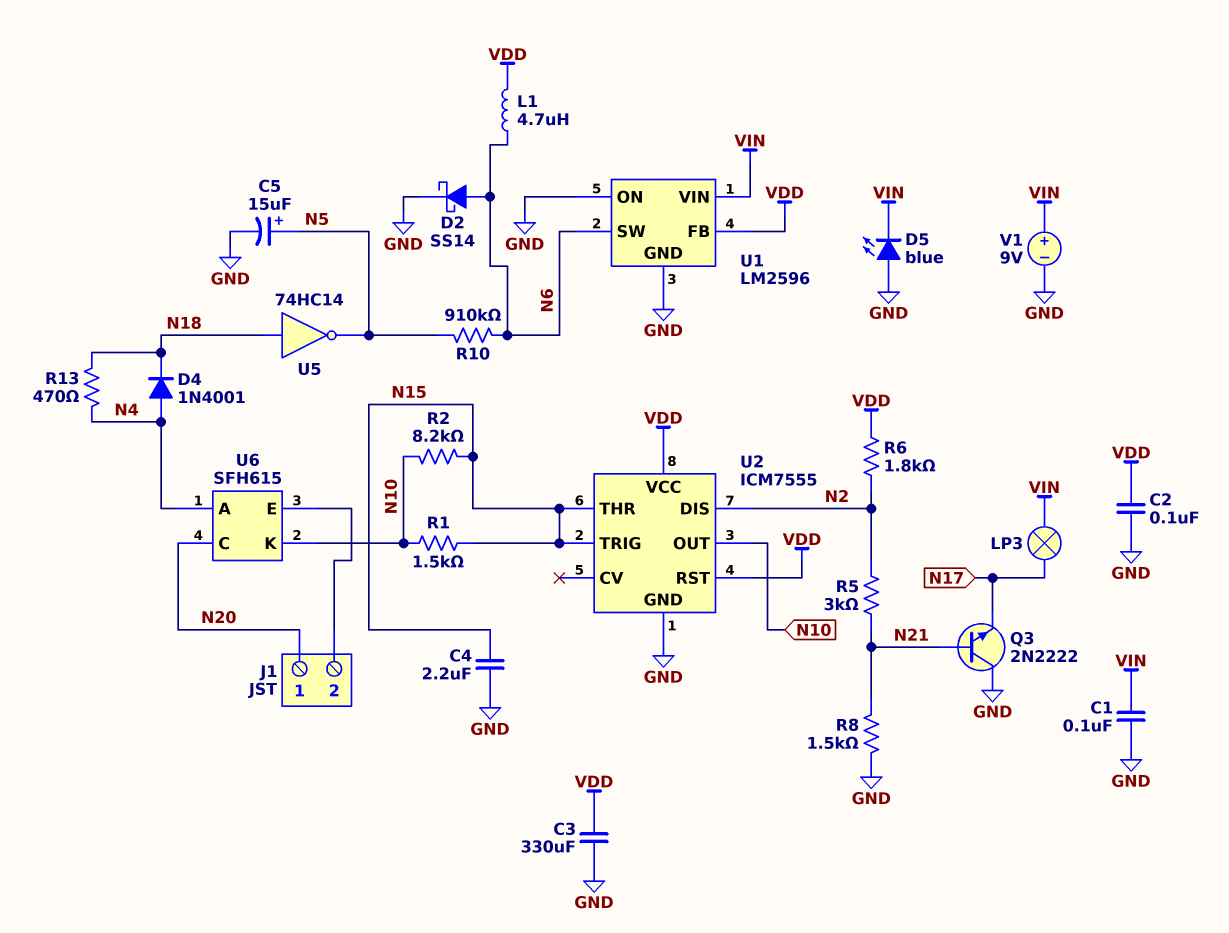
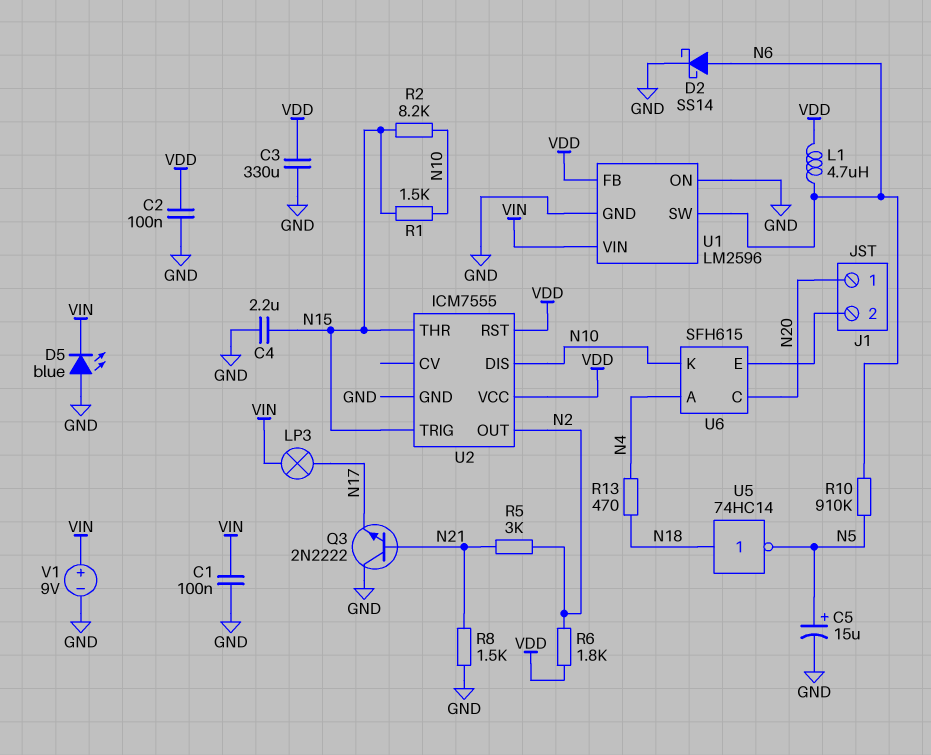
D4: diode 1N4001 (A N4, K N18) -> none
U2 pin DIS: N2 -> N10
U2 pin OUT: N10 -> N2

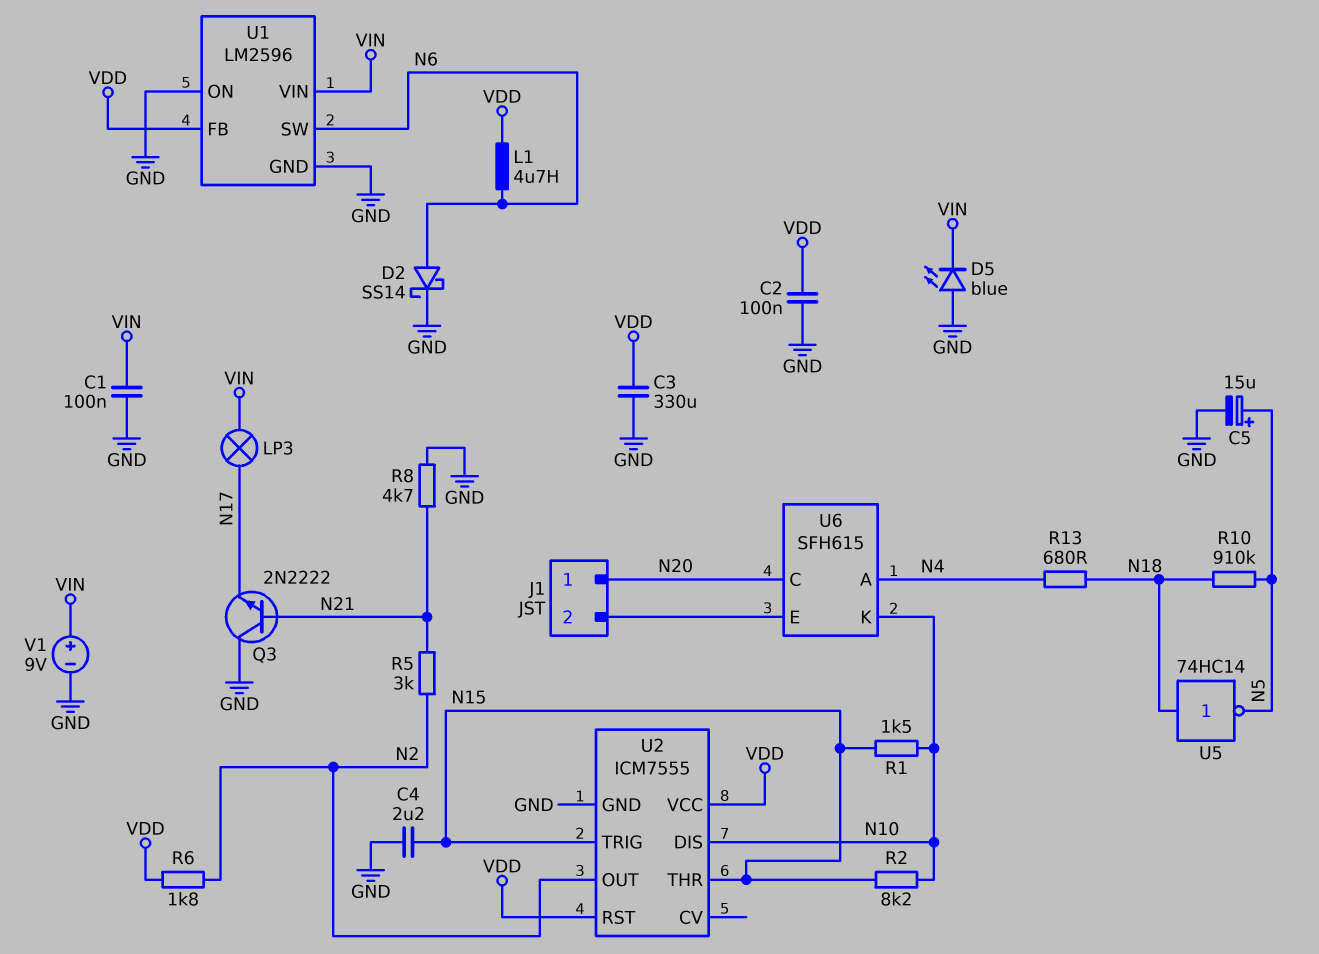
R8: 1.5k (GND, N21) -> 4.7k (GND, N21)
R10: 910k (N5, N6) -> 910k (N5, N18)
R13: 470 (N4, N18) -> 680 (N4, N18)

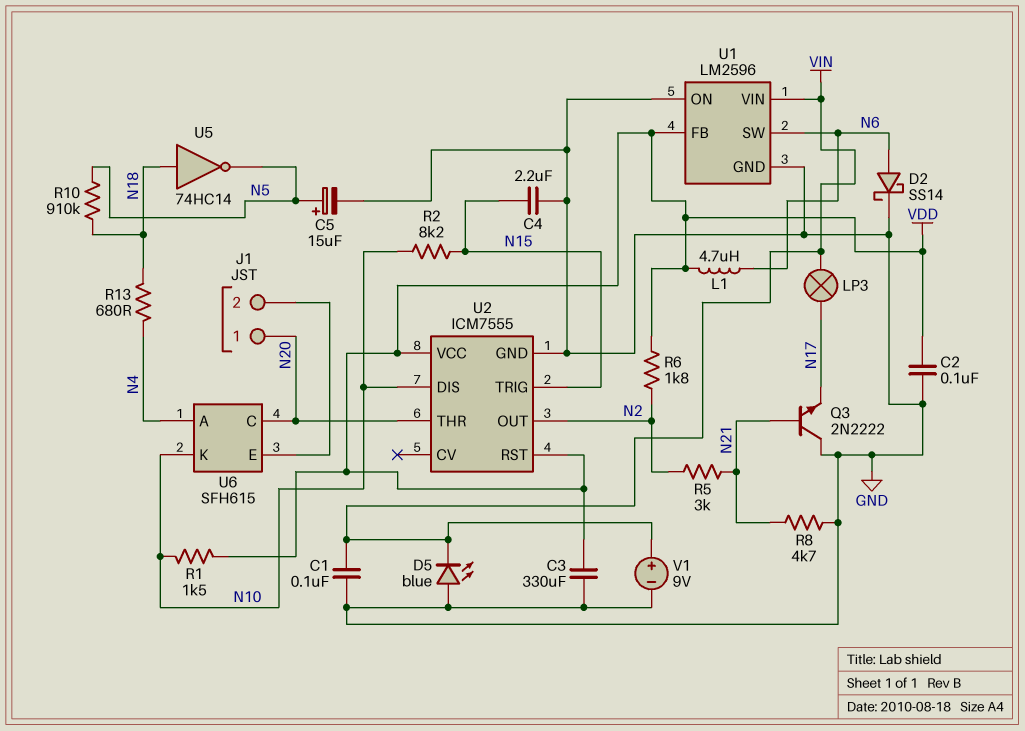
R1: 1.5k (N10, N15) -> 1.5k (N10, VDD)
U2 pin THR: N15 -> N20

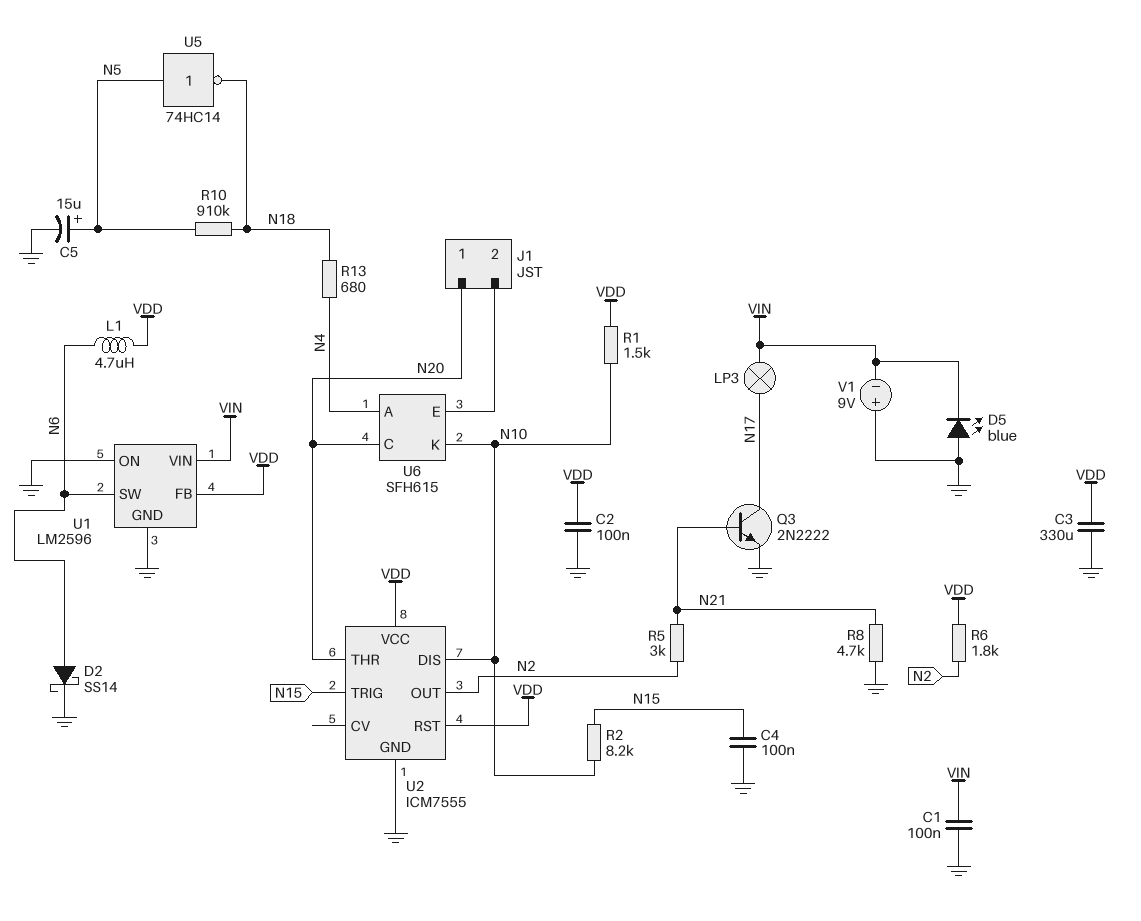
C4: 2.2uF (GND, N15) -> 100nF (GND, N15)
Q3: NPN 2N2222 (B N21, C GND, E N17) -> NPN 2N2222 (B N21, C N17, E GND)
U5: NOT 74HC14 (in N18, out N5) -> NOT 74HC14 (in N5, out N18)
V1: 9V (plus VIN, minus GND) -> 9V (plus GND, minus VIN)

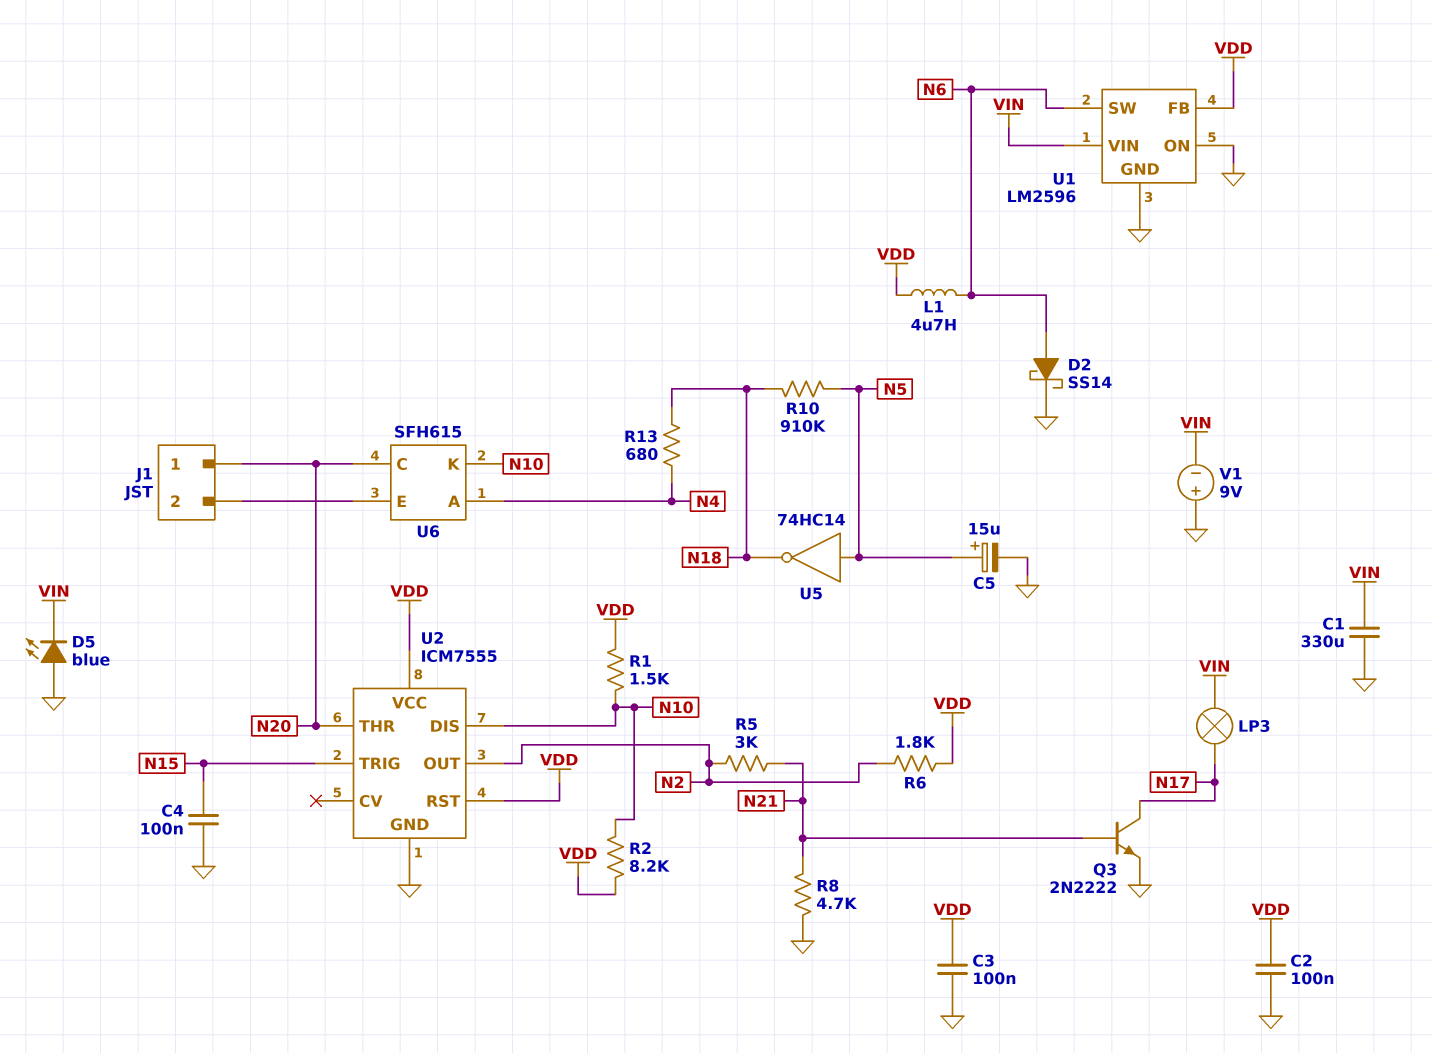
C1: 100nF (GND, VIN) -> 330uF (GND, VIN)
C3: 330uF (GND, VDD) -> 100nF (GND, VDD)
R2: 8.2k (N10, N15) -> 8.2k (N10, VDD)

